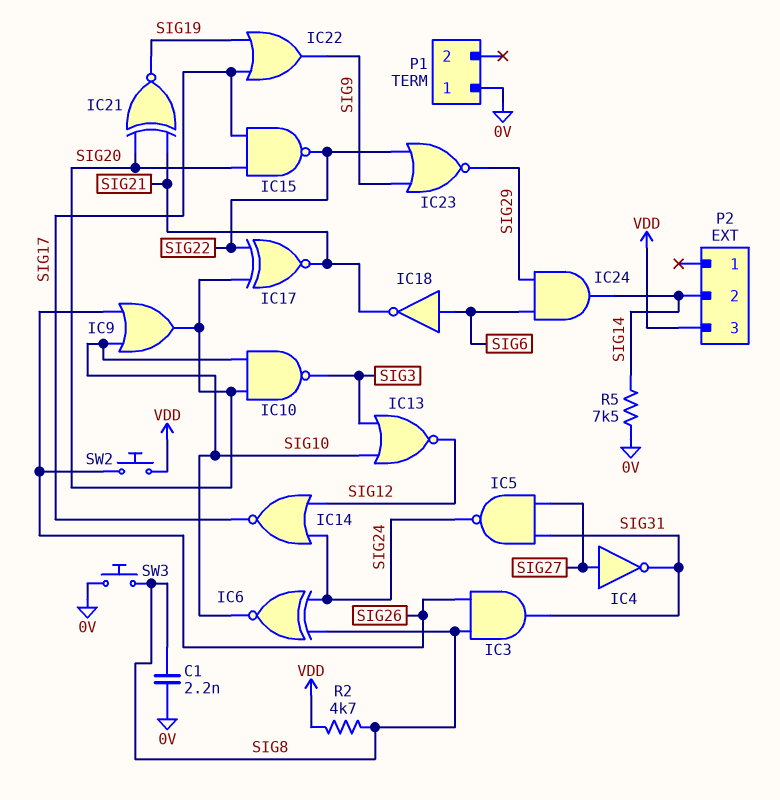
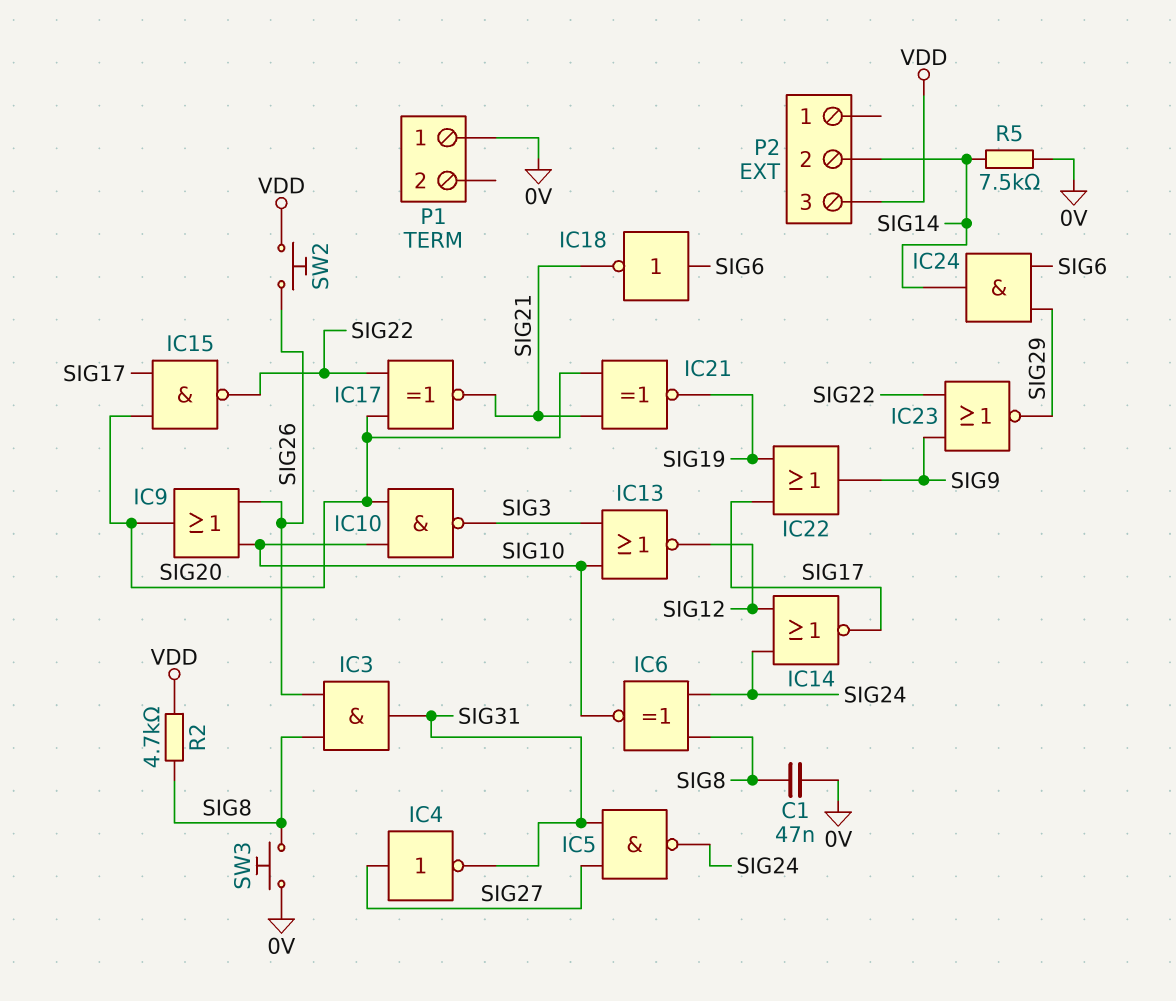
C1: 2.2nF (0V, SIG8) -> 47nF (0V, SIG8)

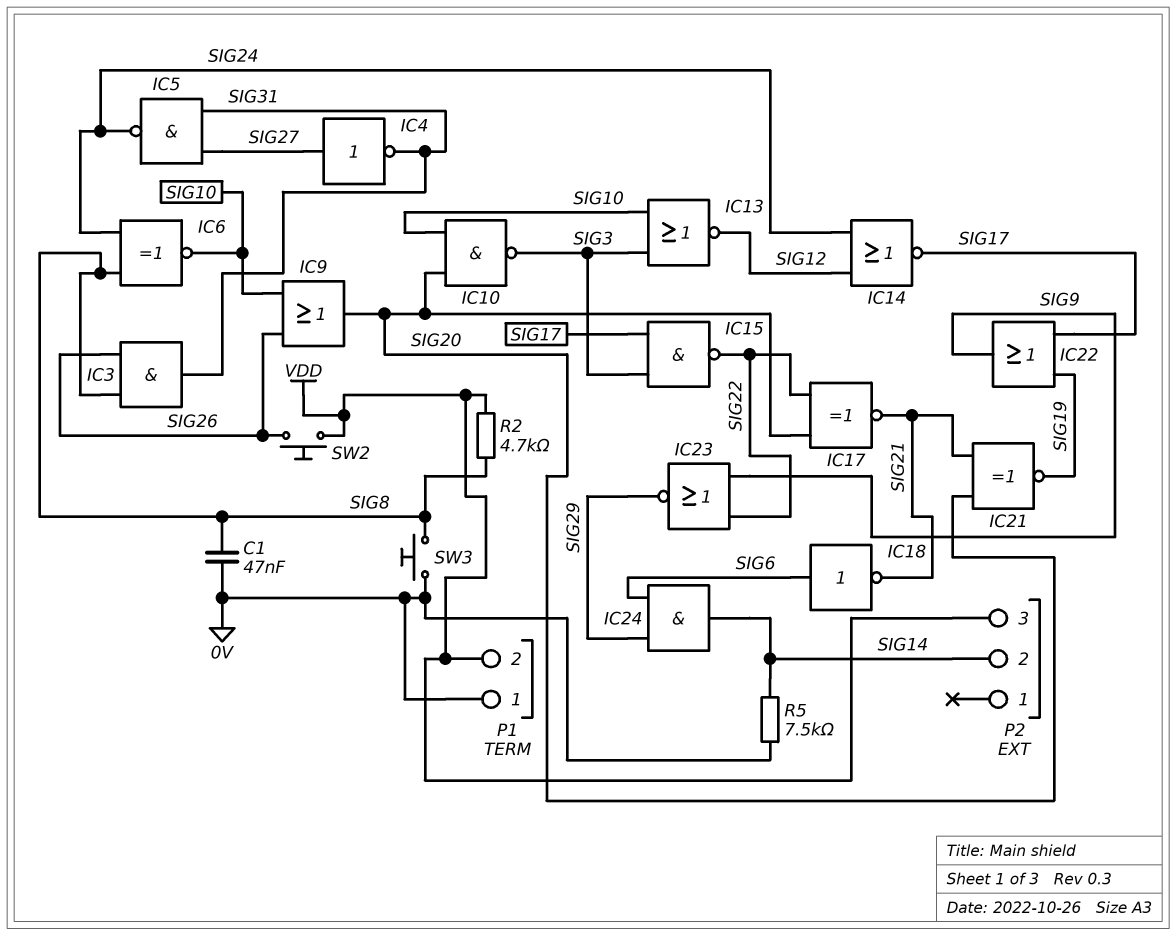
IC15: NAND (in SIG17, in SIG20, out SIG22) -> NAND (in SIG3, in SIG17, out SIG22)
P1 pin 2: none -> VDD

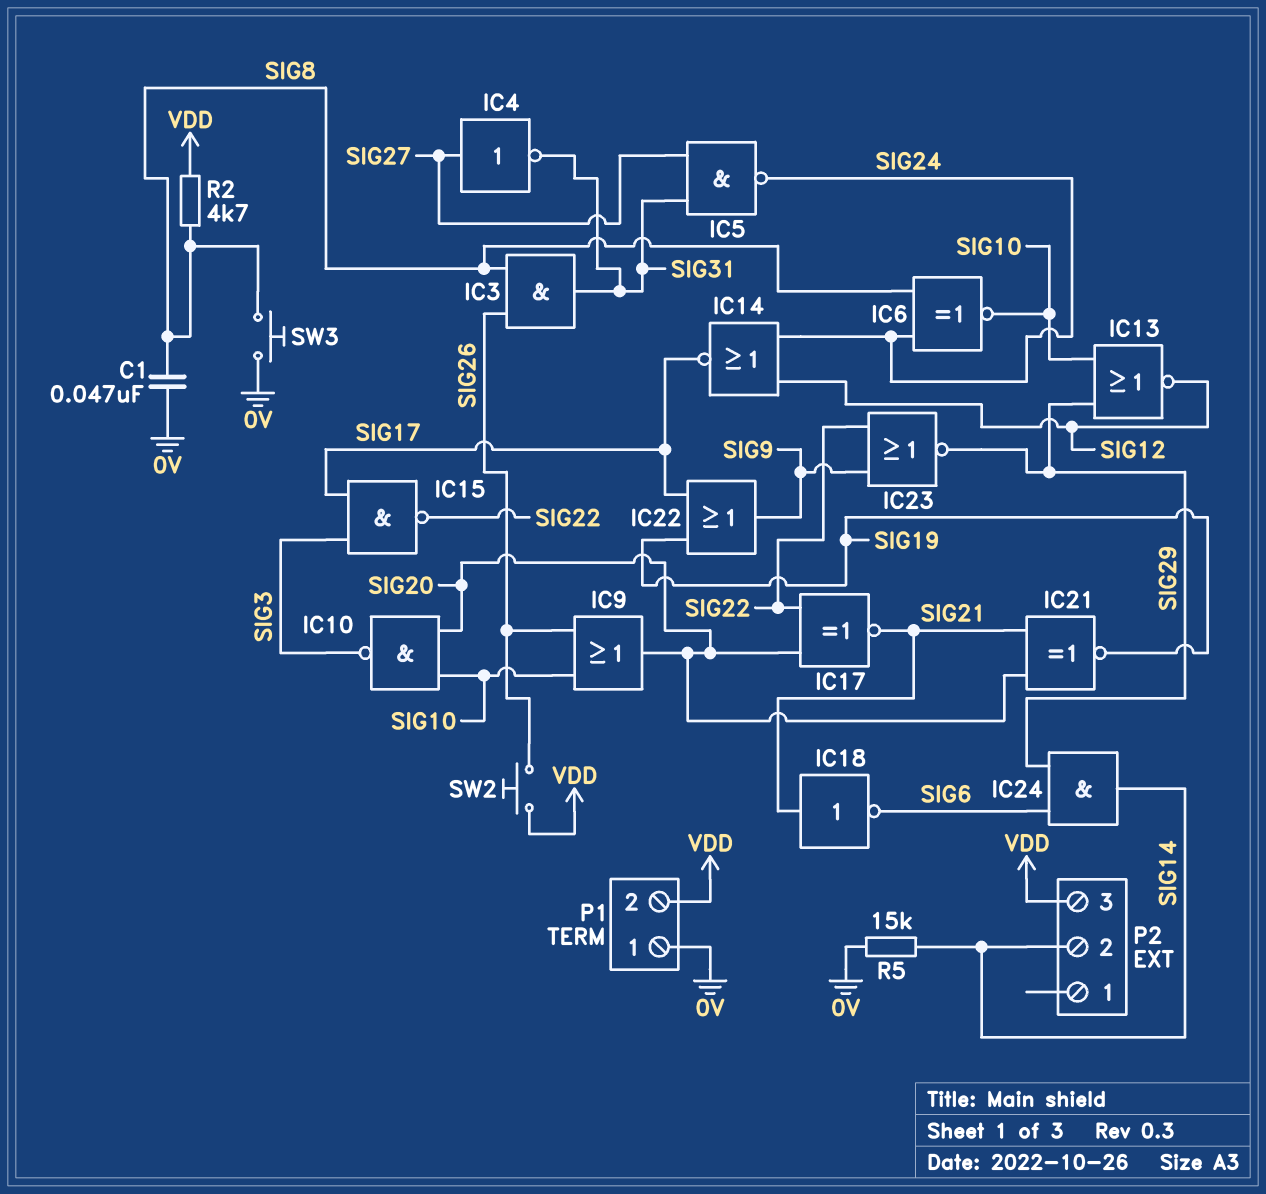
IC13: NOR (in SIG3, in SIG10, out SIG12) -> NOR (in SIG10, in SIG29, out SIG12)
IC18: NOT (in SIG6, out SIG21) -> NOT (in SIG21, out SIG6)
R5: 7.5k (0V, SIG14) -> 15k (0V, SIG14)

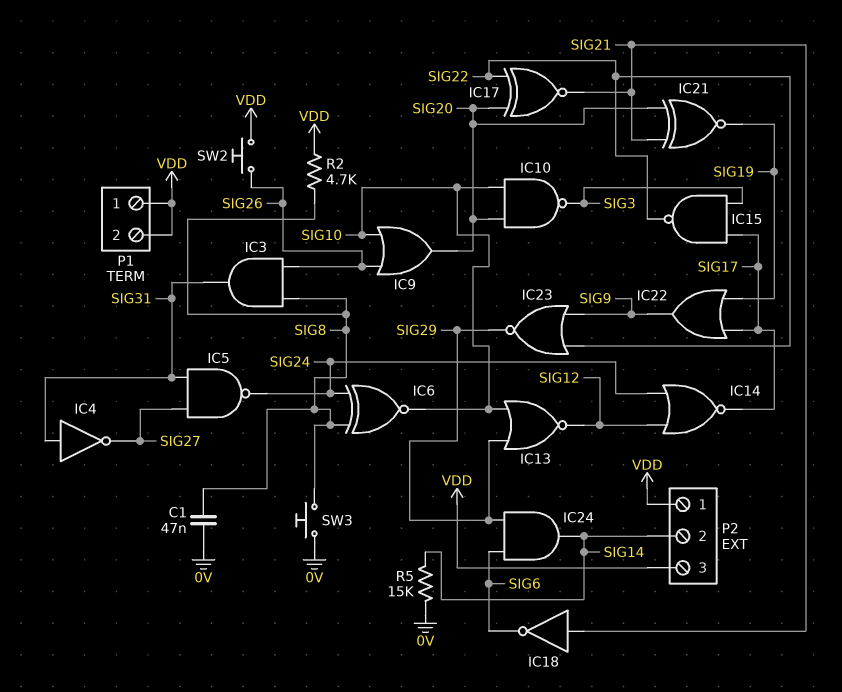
IC4: NOT (in SIG27, out SIG31) -> NOT (in SIG31, out SIG27)
P1 pin 1: 0V -> VDD
P2 pin 1: none -> VDD

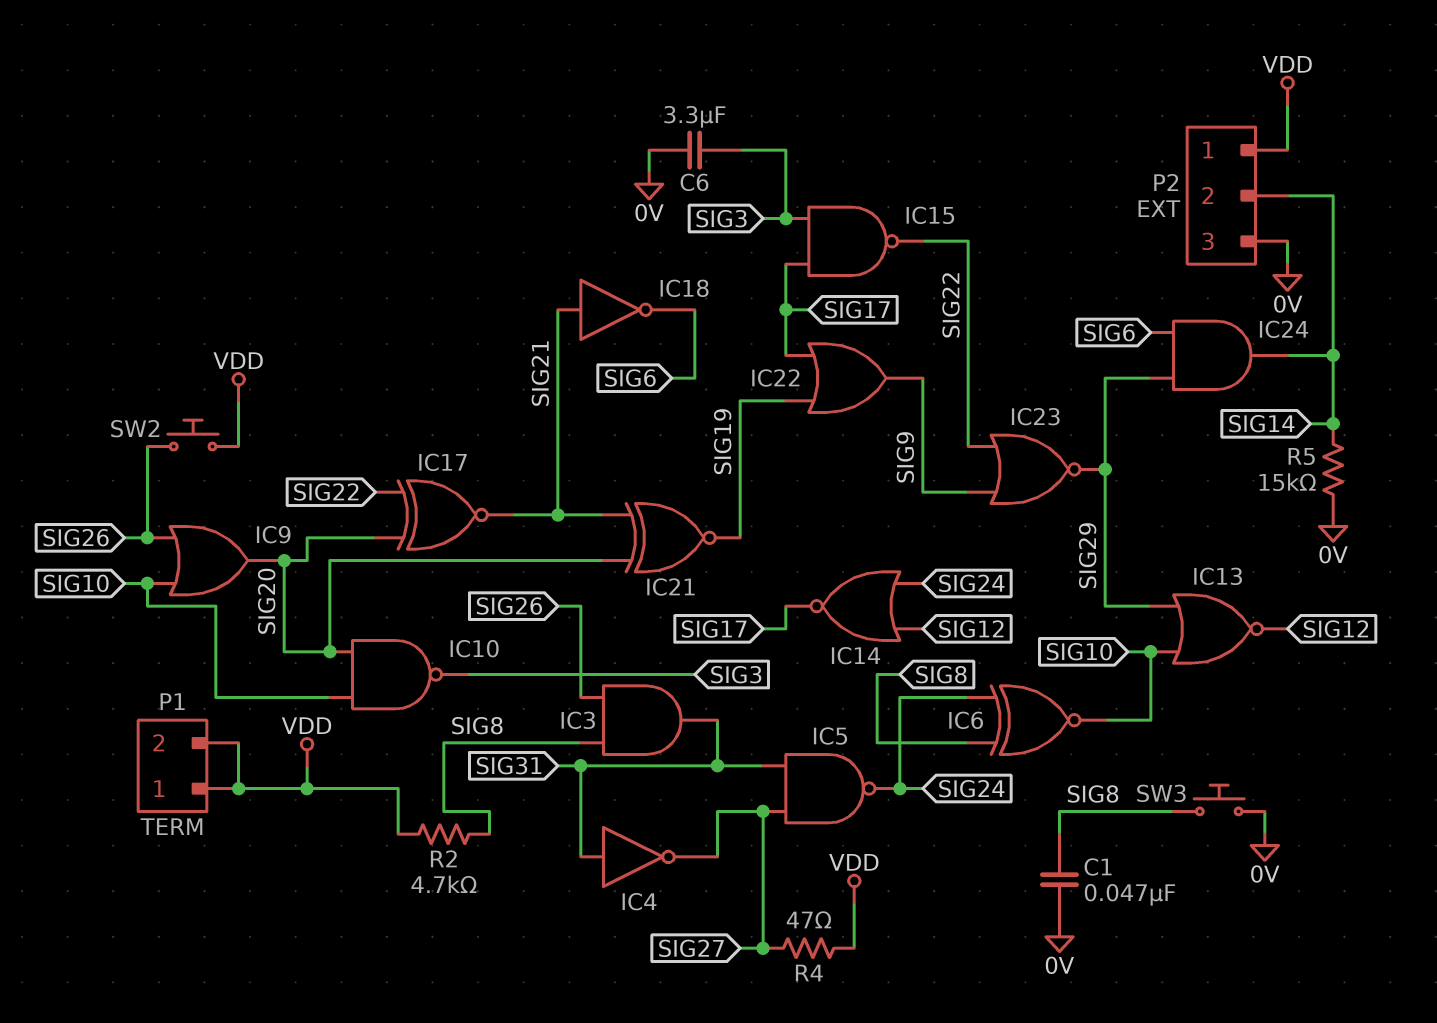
C6: none -> 3.3uF (0V, SIG3)
P2 pin 3: VDD -> 0V
R4: none -> 47 (SIG27, VDD)

